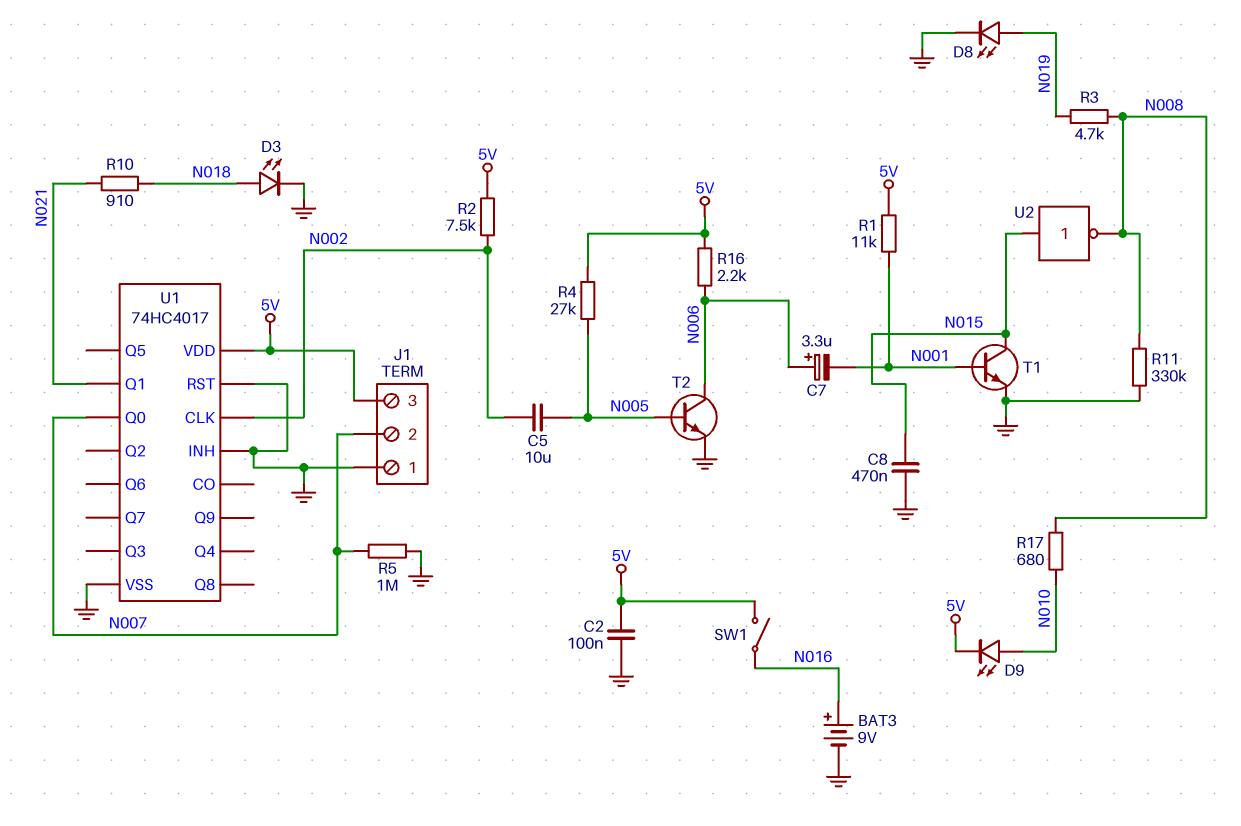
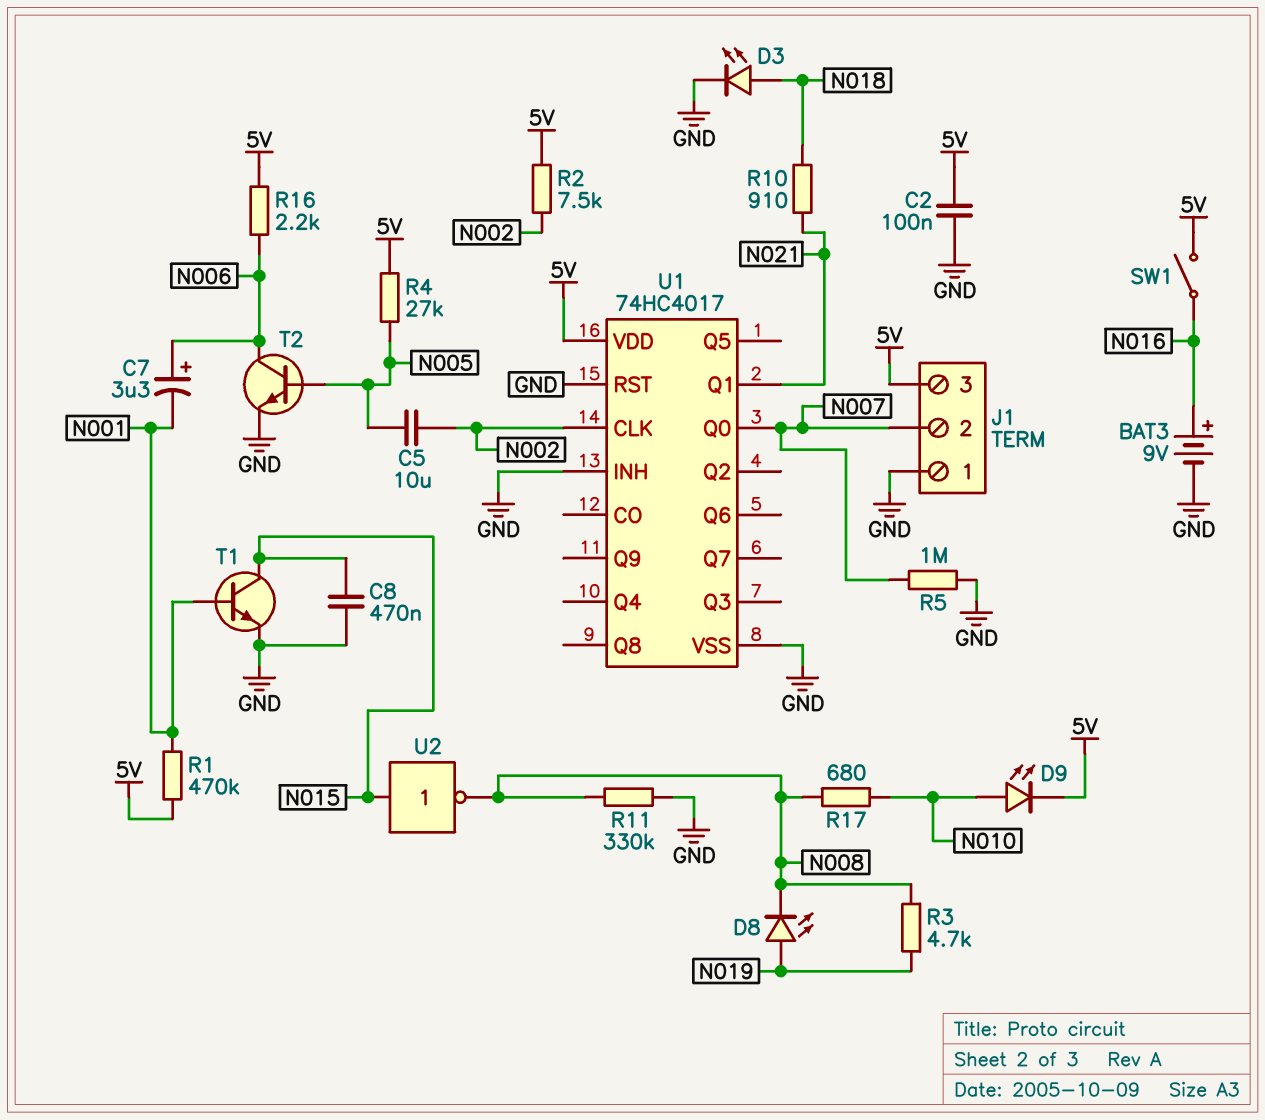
D8: LED (A N019, K GND) -> LED (A N019, K N008)
R1: 11k (5V, N001) -> 470k (5V, N001)

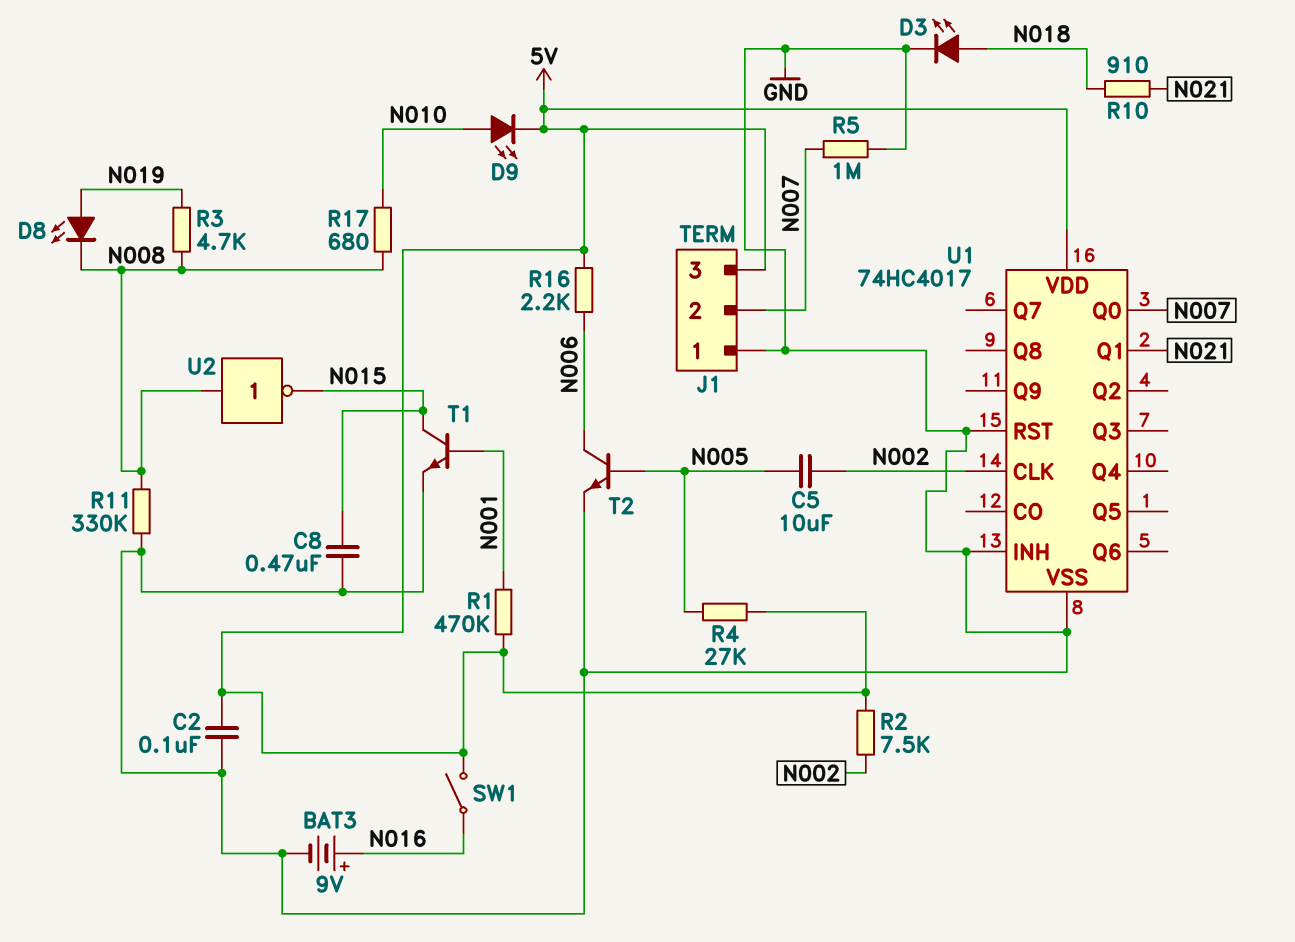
C7: 3.3uF (plus N006, minus N001) -> none
U2: NOT (in N015, out N008) -> NOT (in N008, out N015)

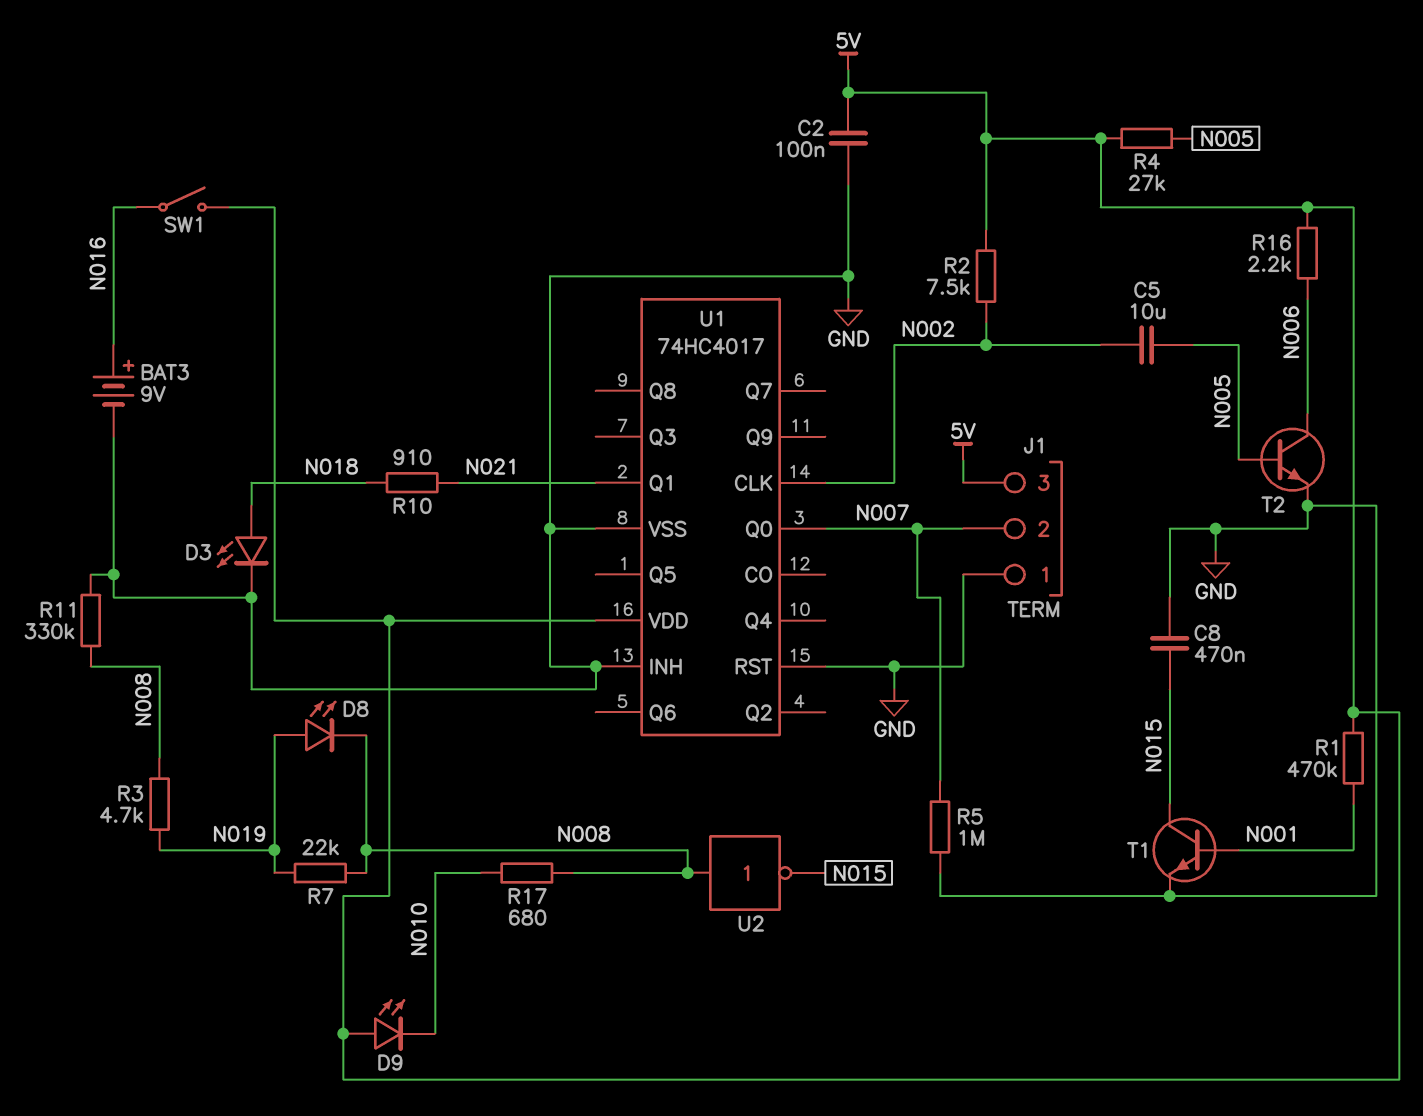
D9: LED (A N010, K 5V) -> LED (A 5V, K N010)
R7: none -> 22k (N008, N019)

